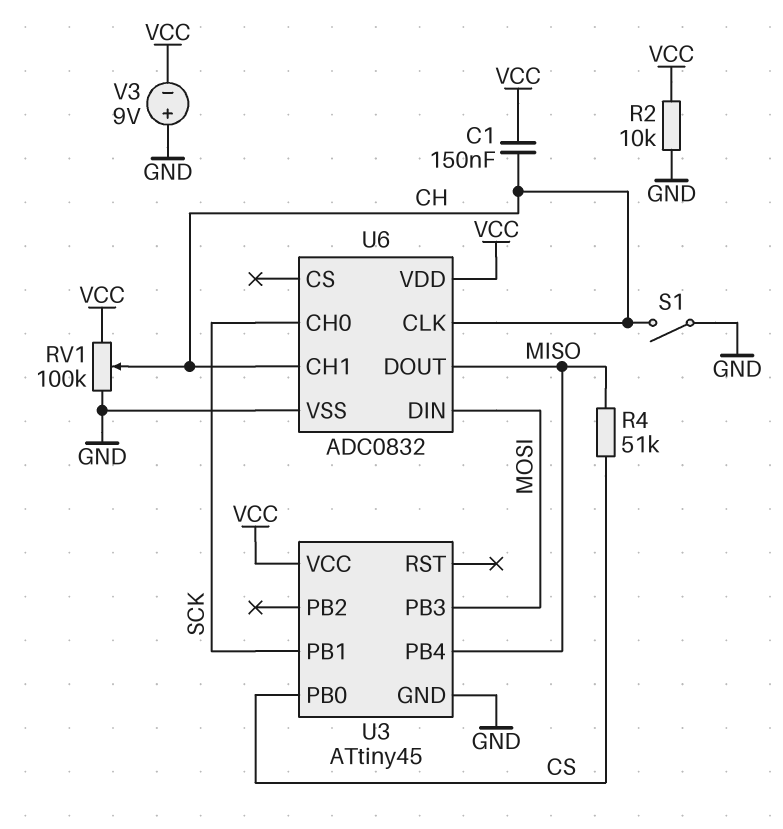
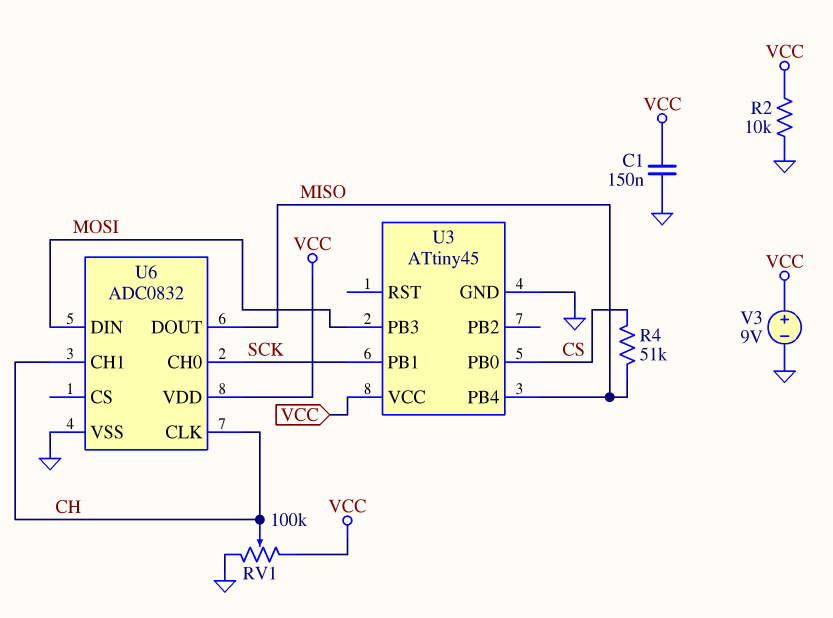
C1: 150nF (CH, VCC) -> 150nF (GND, VCC)
S1: switch (CH, GND) -> none
V3: 9V (plus GND, minus VCC) -> 9V (plus VCC, minus GND)

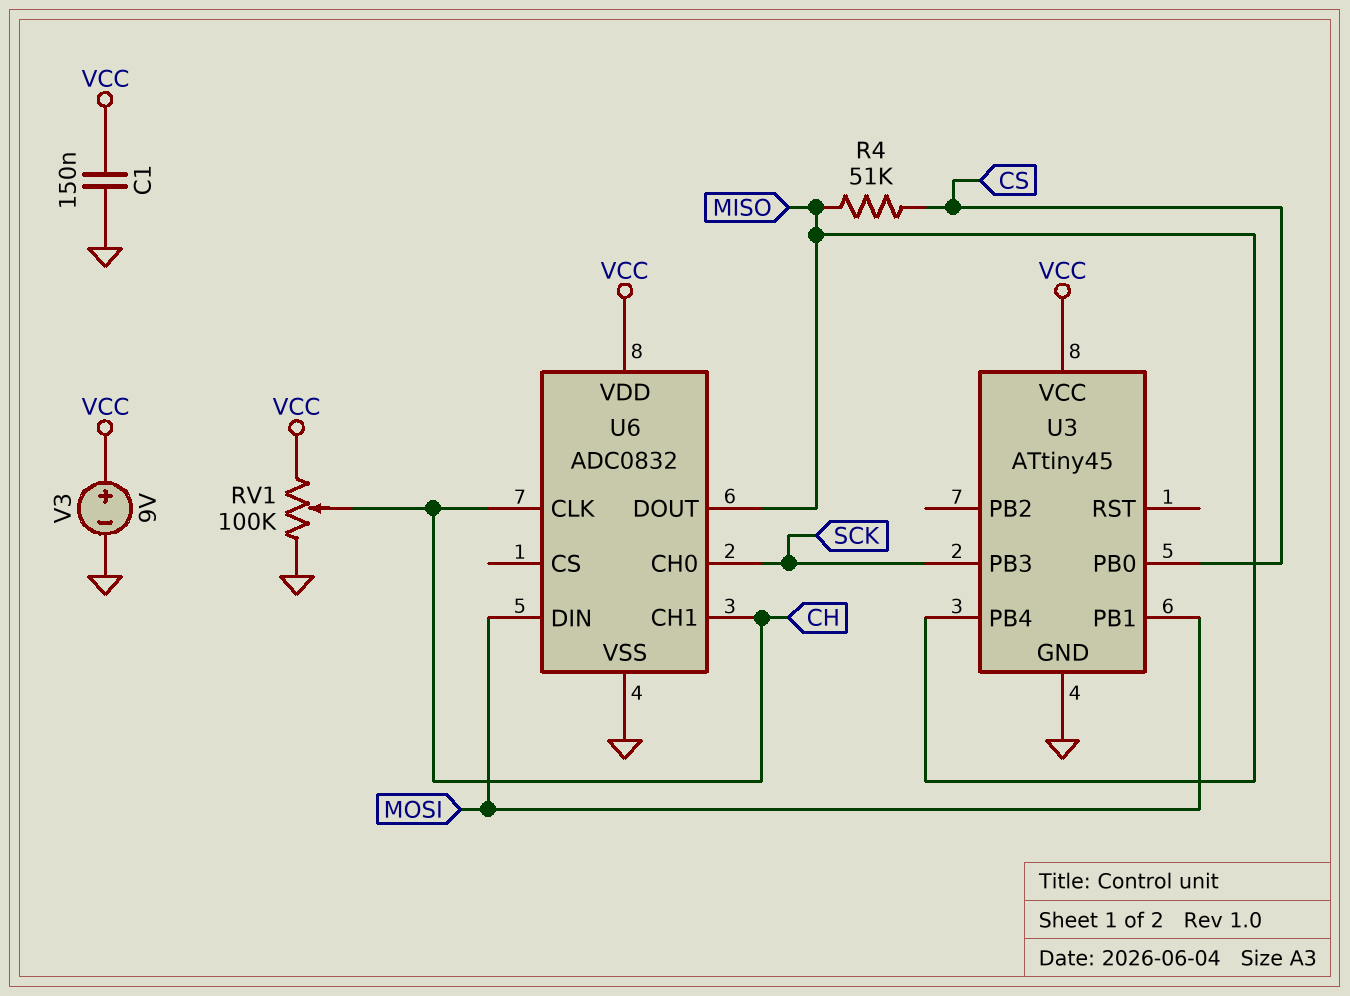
R2: 10k (GND, VCC) -> none
U3 pin PB1: SCK -> MOSI
U3 pin PB3: MOSI -> SCK

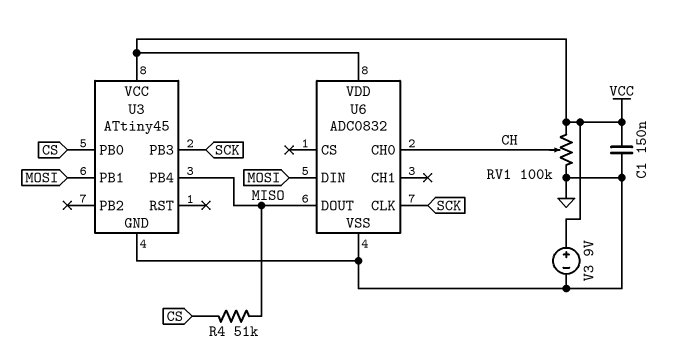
U6 pin CH0: SCK -> CH
U6 pin CH1: CH -> none
U6 pin CLK: CH -> SCK

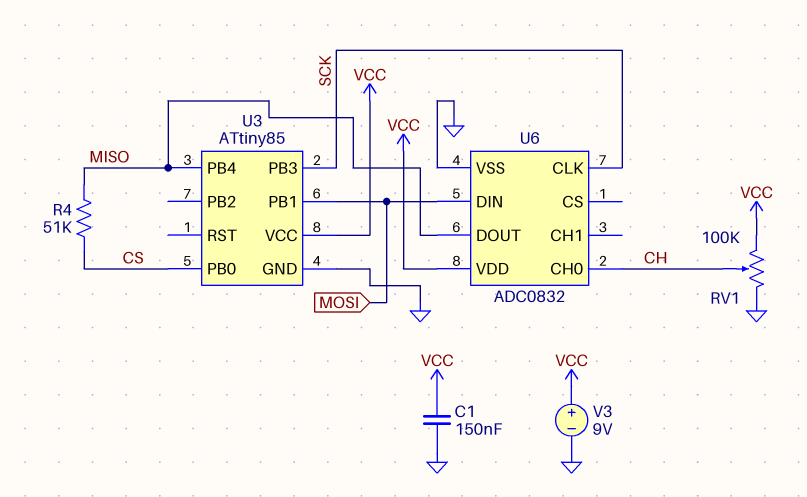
U3: ATtiny45 -> ATtiny85

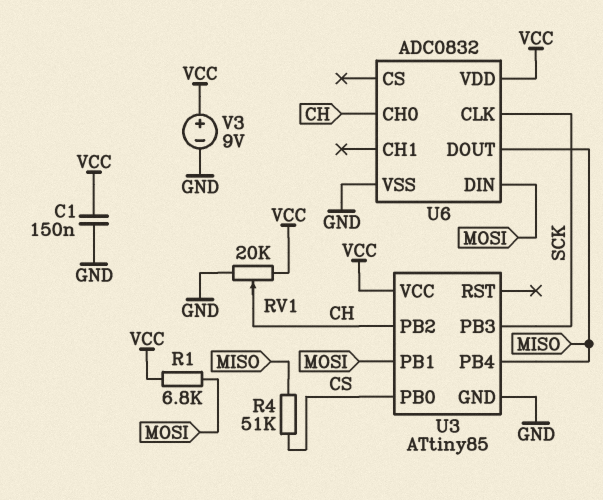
R1: none -> 6.8k (MOSI, VCC)
RV1: 100k (GND, VCC, wiper CH) -> 20k (GND, VCC, wiper CH)
U3 pin PB2: none -> CH

